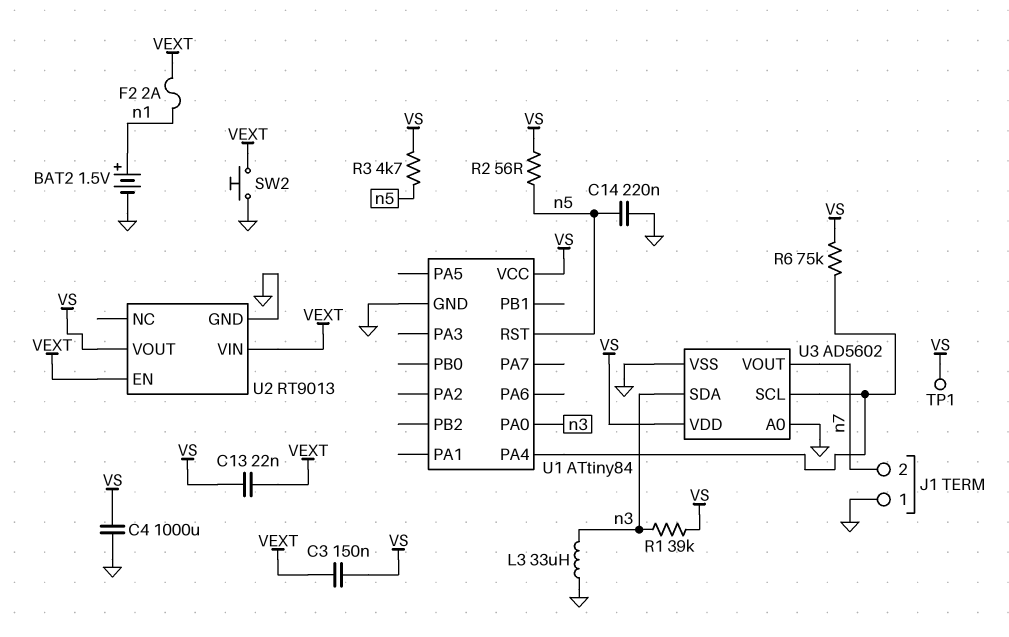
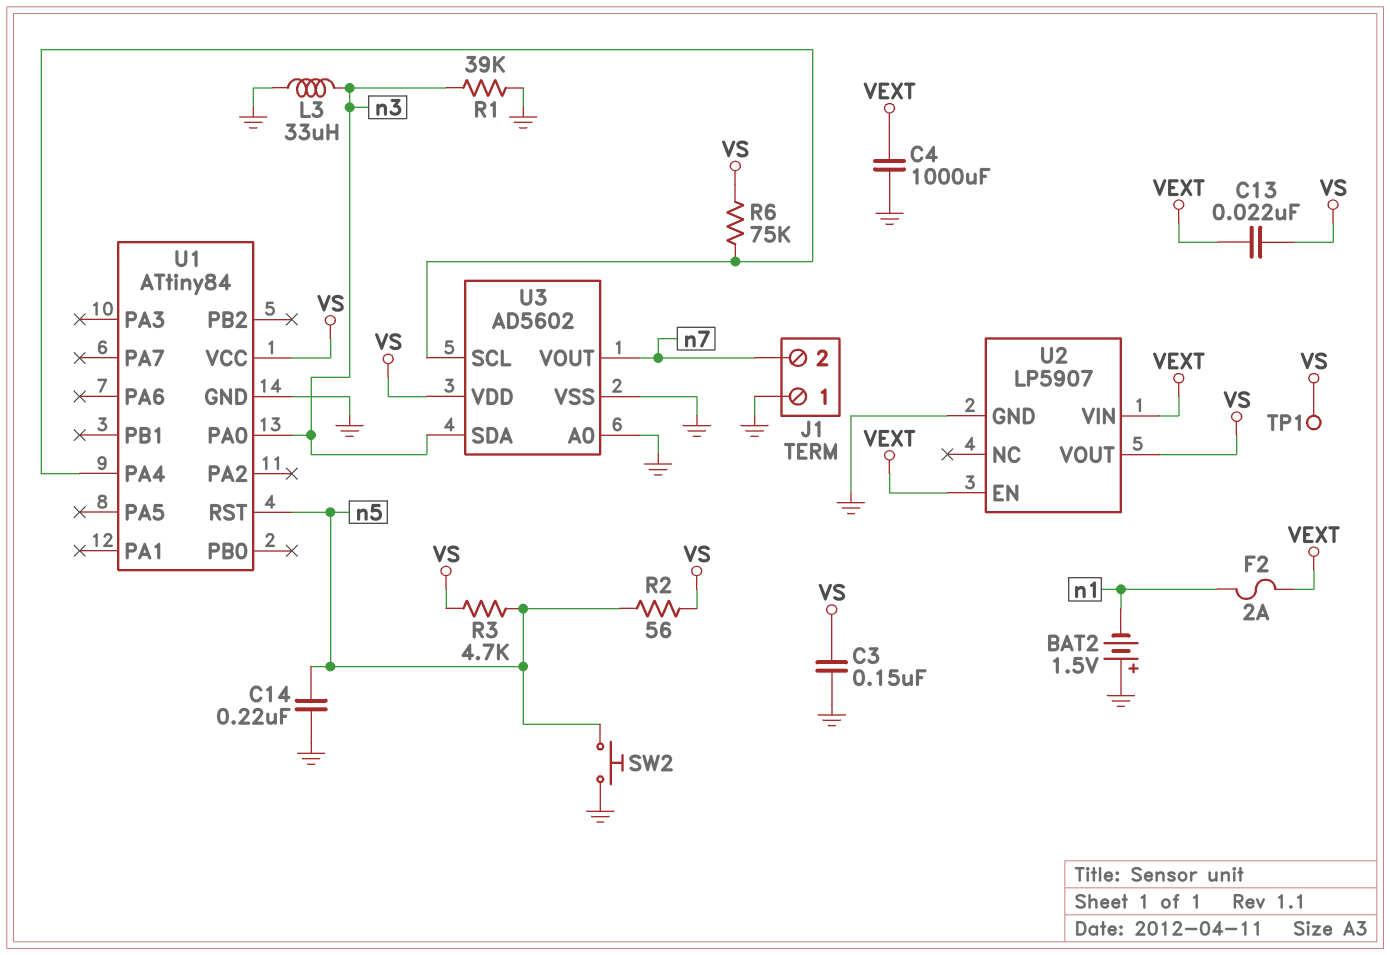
BAT2: 1.5V (plus n1, minus GND) -> 1.5V (plus GND, minus n1)
C3: 150nF (VEXT, VS) -> 150nF (GND, VS)
C4: 1000uF (GND, VS) -> 1000uF (GND, VEXT)
R1: 39k (VS, n3) -> 39k (GND, n3)
SW2: button (GND, VEXT) -> button (GND, n5)
U2: RT9013 -> LP5907

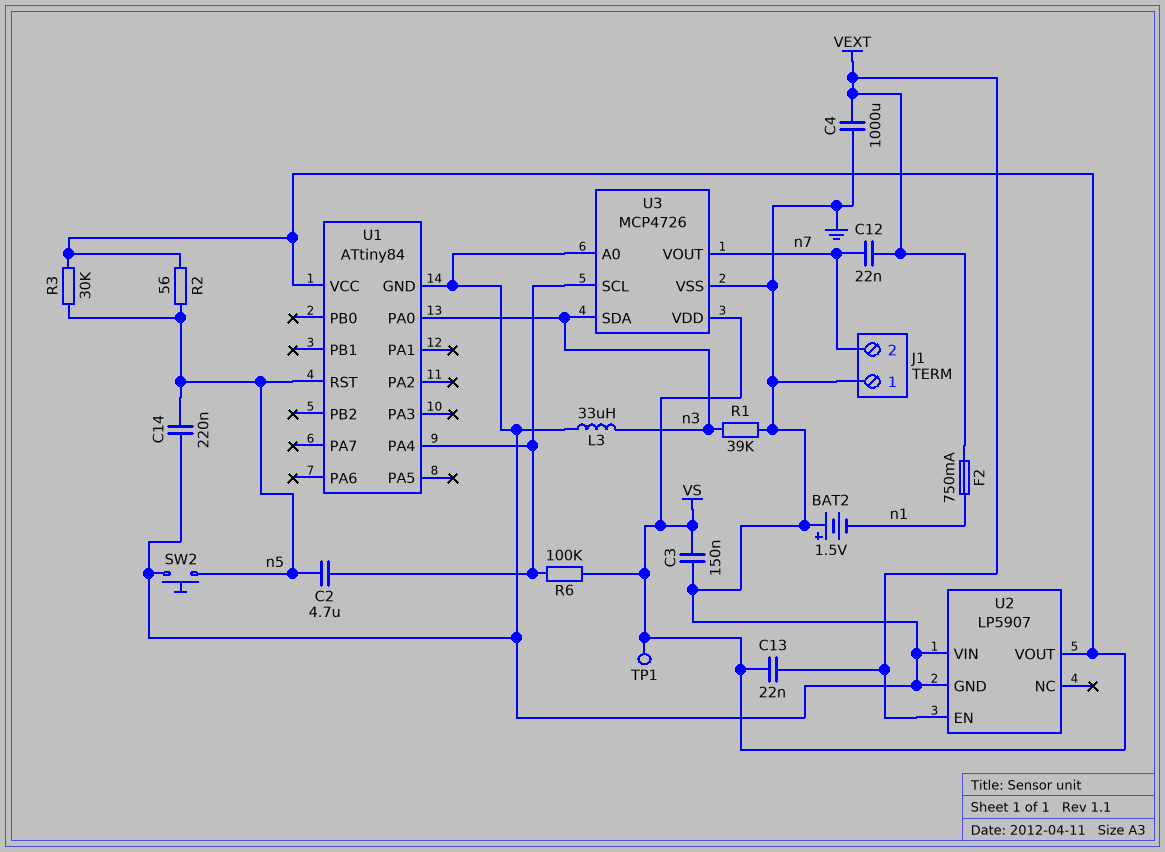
C2: none -> 4.7uF (U1/PA4, n5)
C12: none -> 22nF (VEXT, n7)
F2: 2A (VEXT, n1) -> 750mA (VEXT, n1)
R3: 4.7k (VS, n5) -> 30k (VS, n5)
R6: 75k (U1/PA4, VS) -> 100k (U1/PA4, VS)
U2 pin VIN: VEXT -> GND
U3: AD5602 -> MCP4726

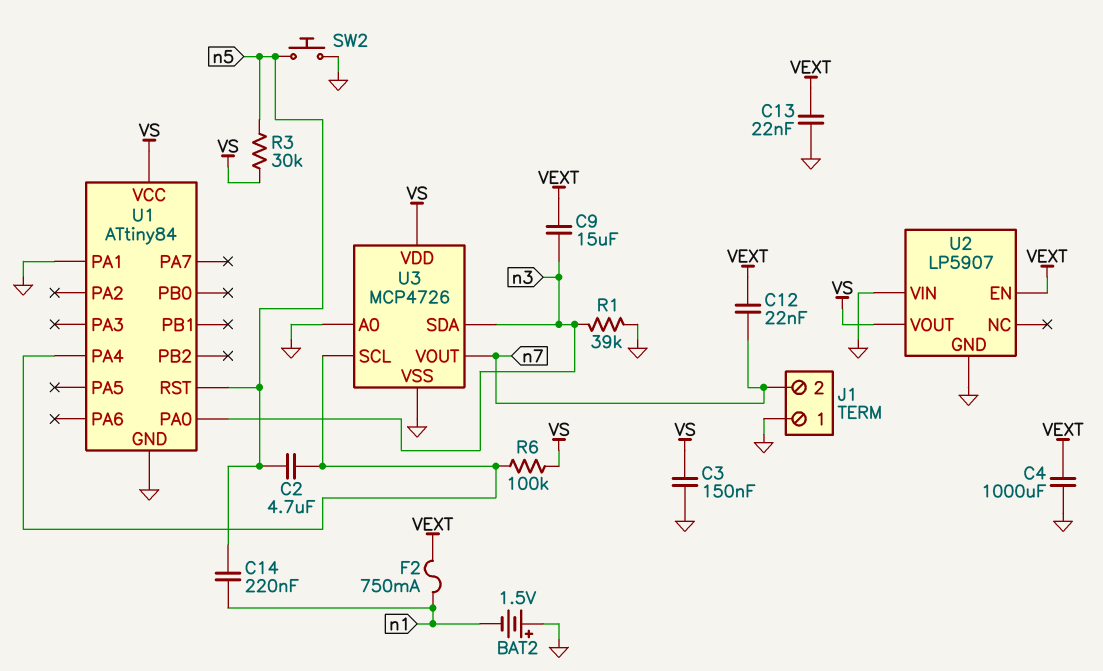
C9: none -> 15uF (VEXT, n3)
C13: 22nF (VEXT, VS) -> 22nF (GND, VEXT)
C14: 220nF (GND, n5) -> 220nF (n1, n5)
L3: 33uH (GND, n3) -> none
R2: 56 (VS, n5) -> none
TP1: test point (VS) -> none
U1 pin PA1: none -> GND

